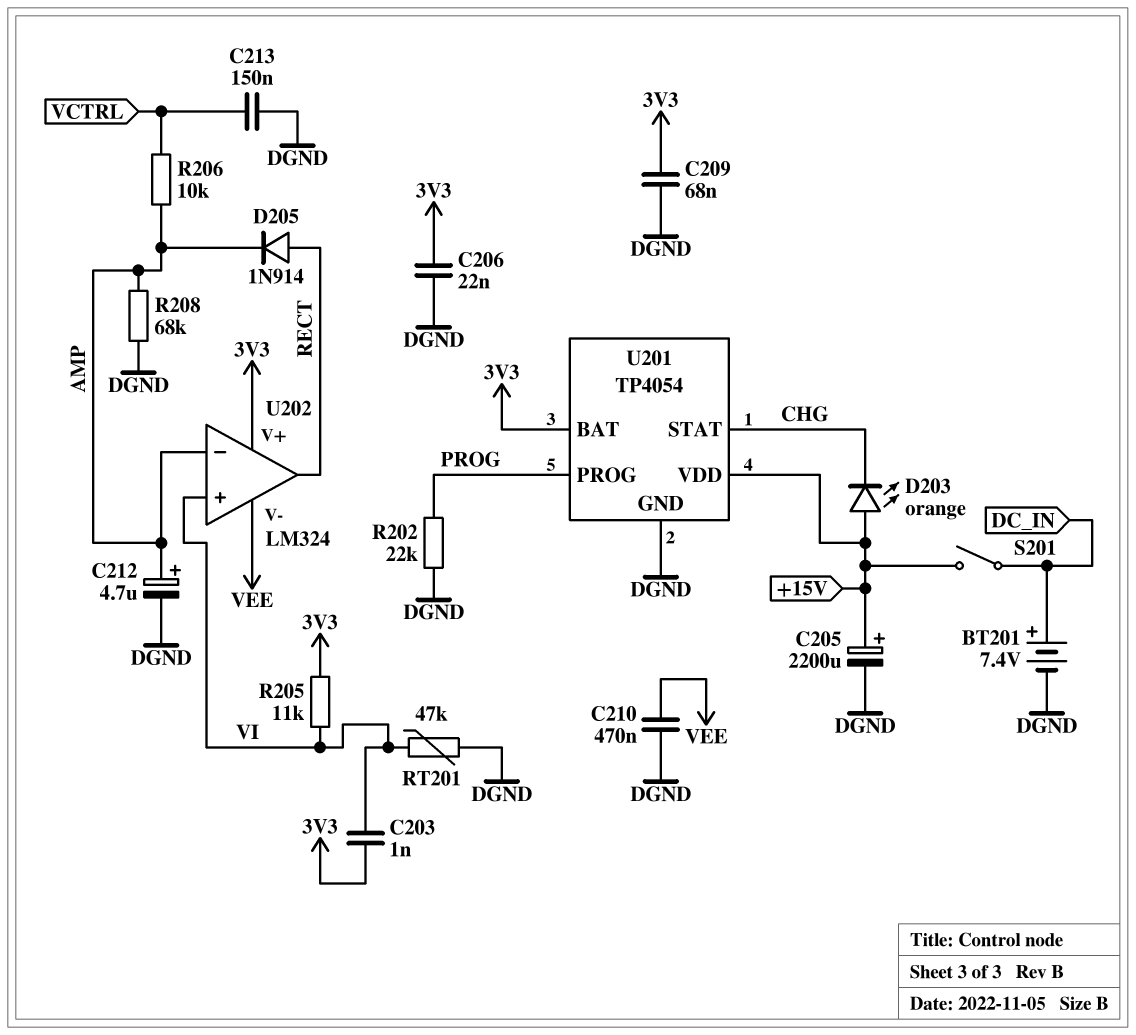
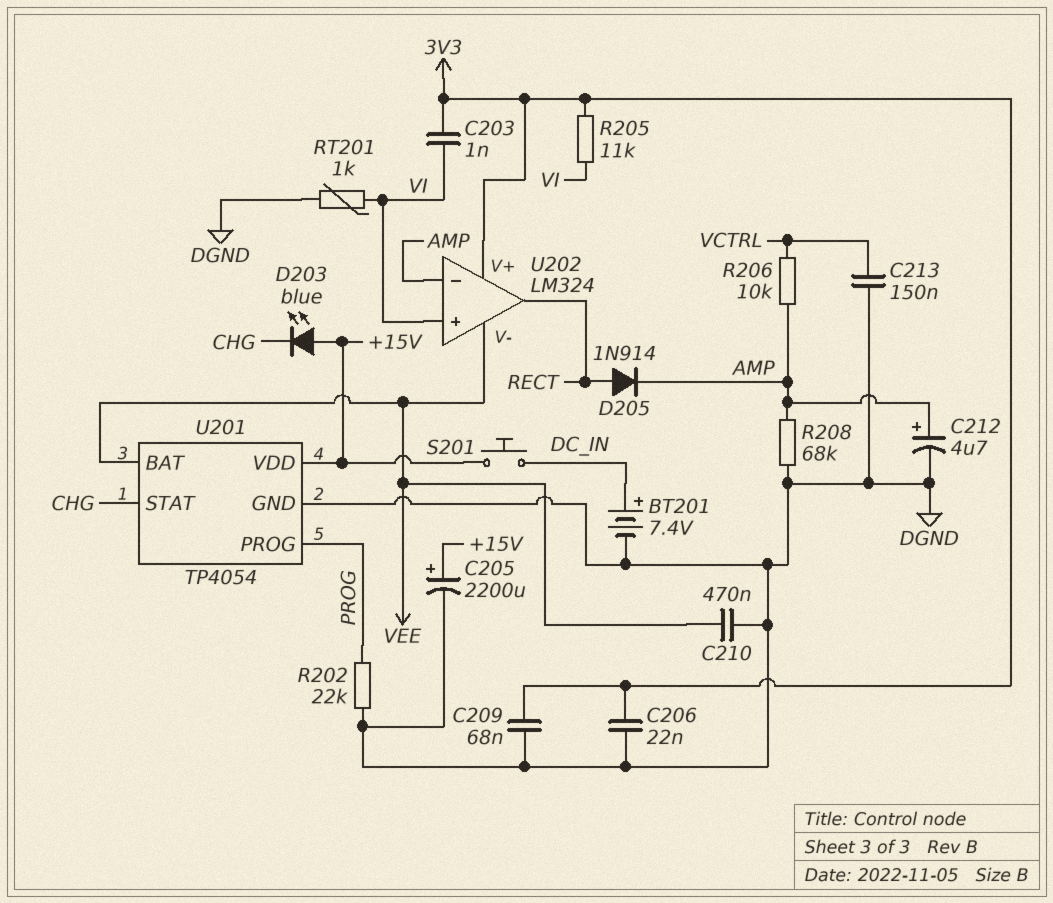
D203: LED orange (A +15V, K CHG) -> LED blue (A +15V, K CHG)
RT201: 47k (DGND, VI) -> 1k (DGND, VI)
S201: switch (+15V, DC_IN) -> button (+15V, DC_IN)
U201 pin BAT: 3V3 -> VEE

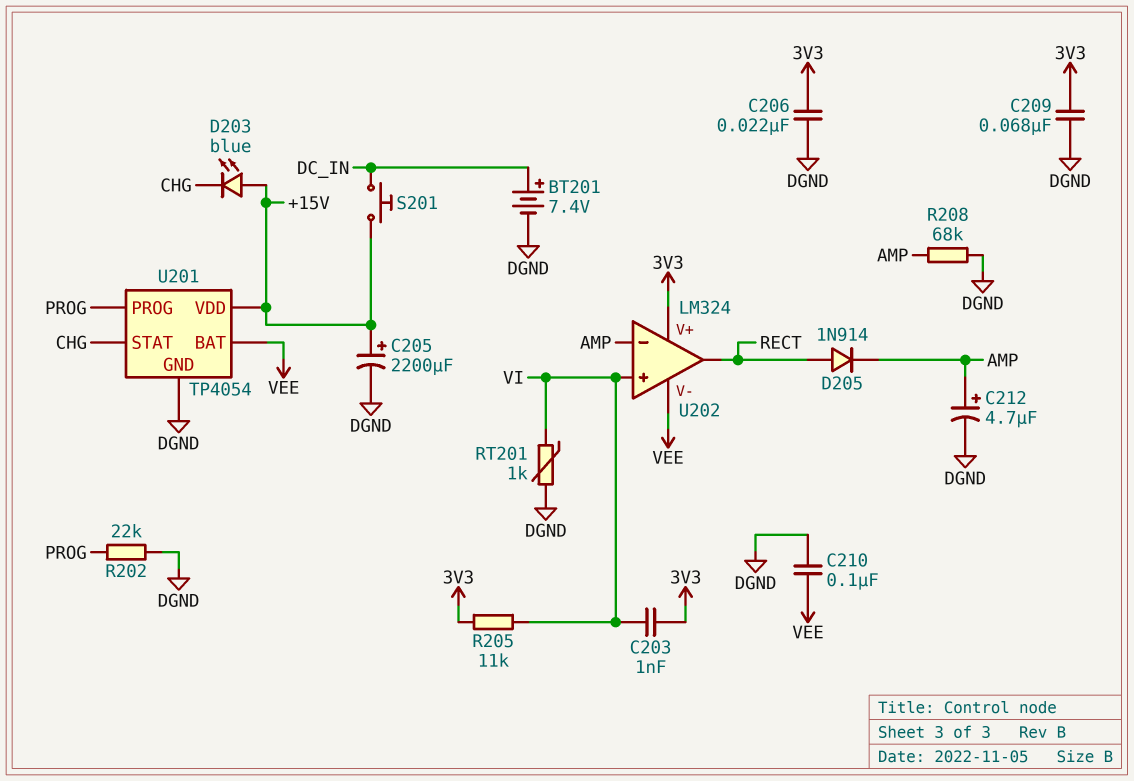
C210: 470nF (DGND, VEE) -> 100nF (DGND, VEE)
C213: 150nF (DGND, VCTRL) -> none
R206: 10k (AMP, VCTRL) -> none

